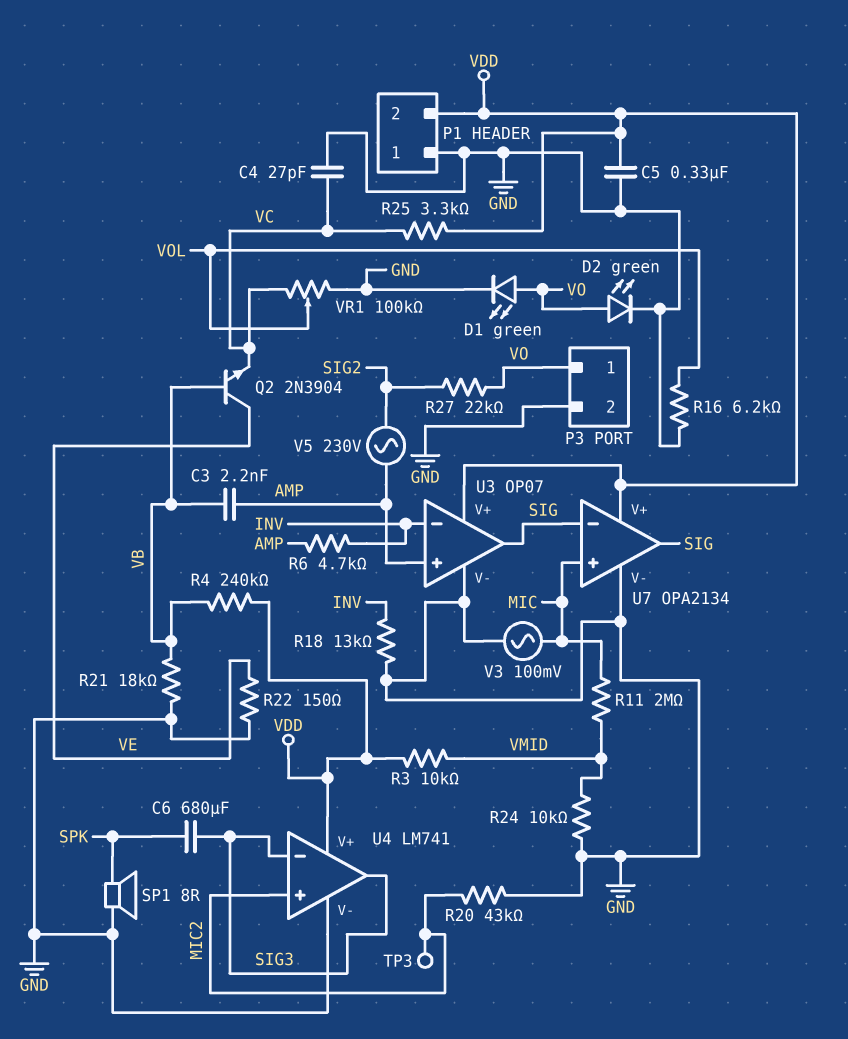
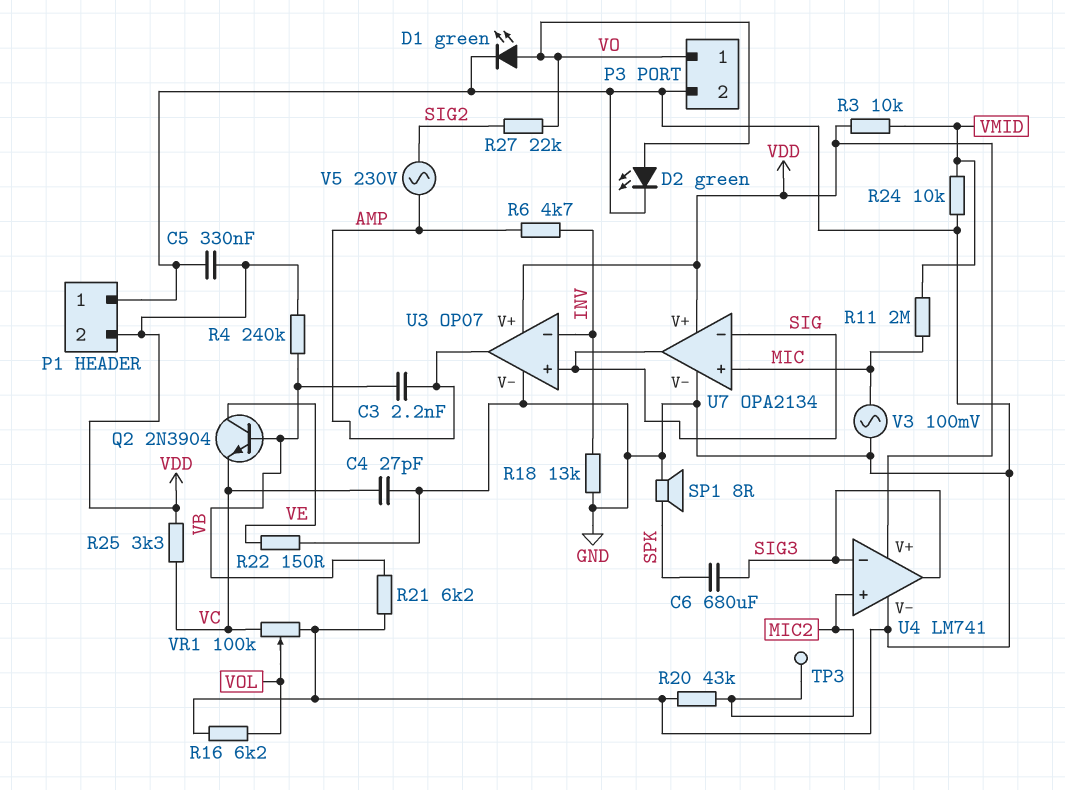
R21: 18k (GND, VB) -> 6.2k (GND, VB)
U3 pin in+: AMP -> SIG
U3 pin out: SIG -> AMP

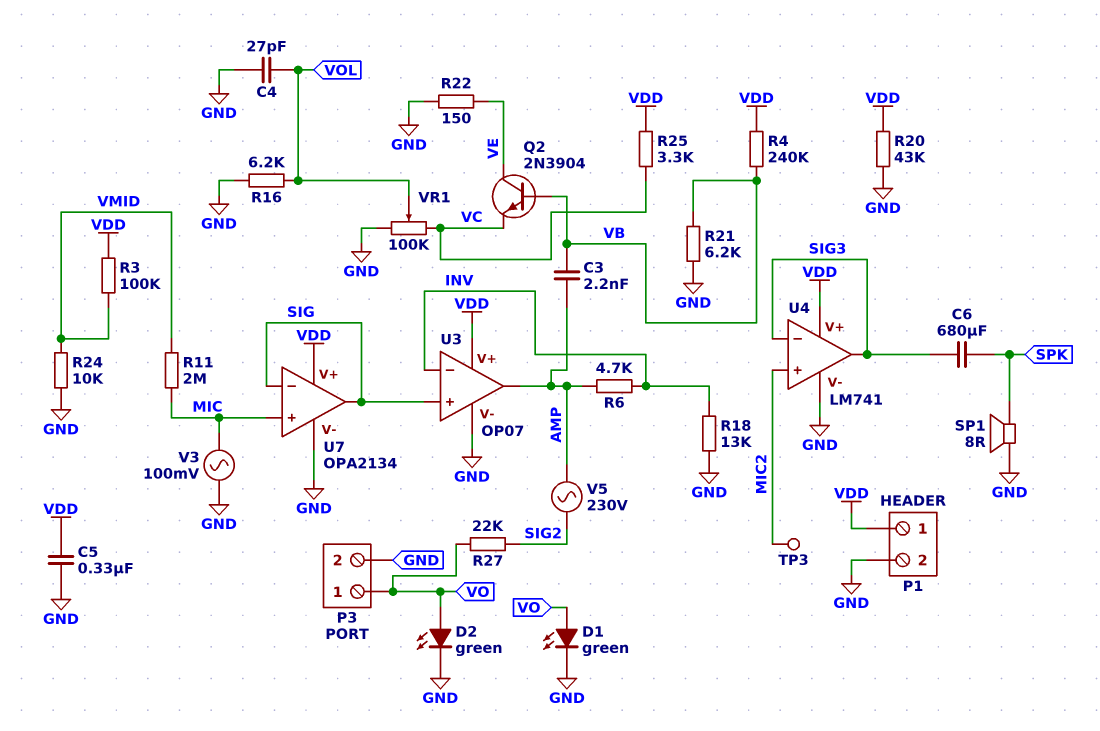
C4: 27pF (GND, VC) -> 27pF (GND, VOL)
P1 pin 1: GND -> VDD
P1 pin 2: VDD -> GND
R3: 10k (VDD, VMID) -> 100k (VDD, VMID)
R20: 43k (GND, MIC2) -> 43k (GND, VDD)

